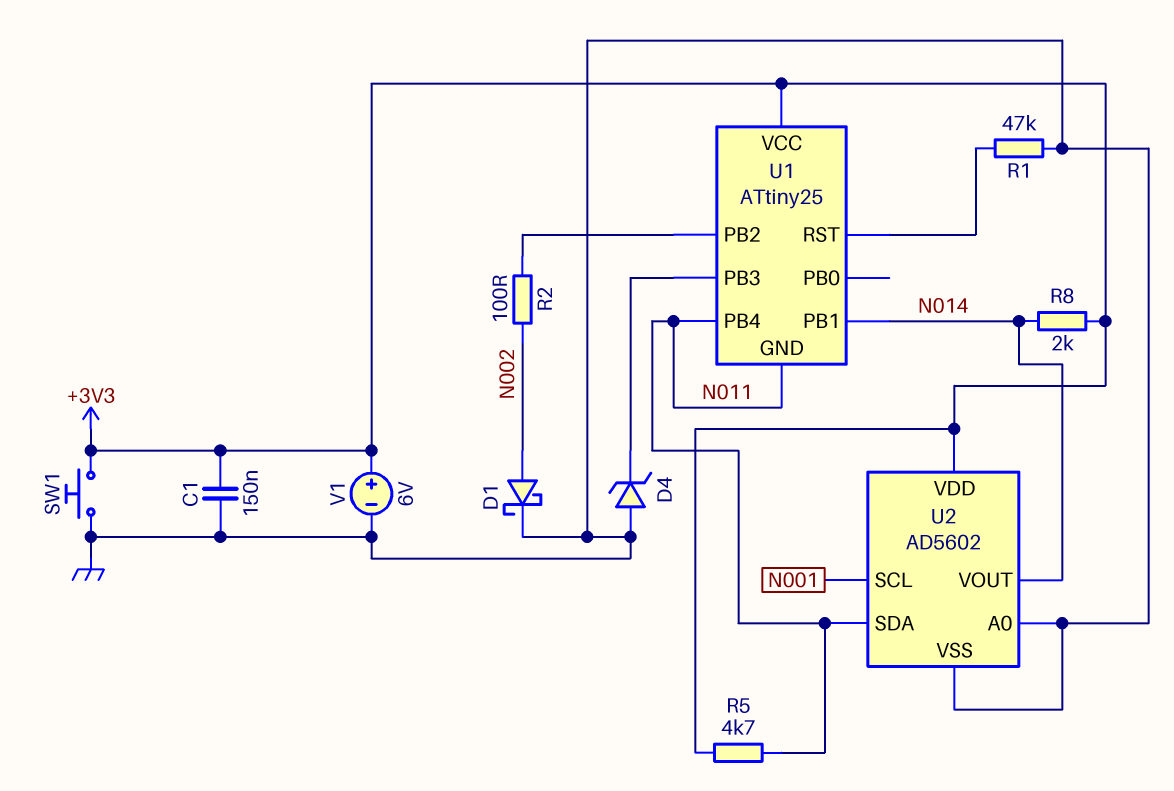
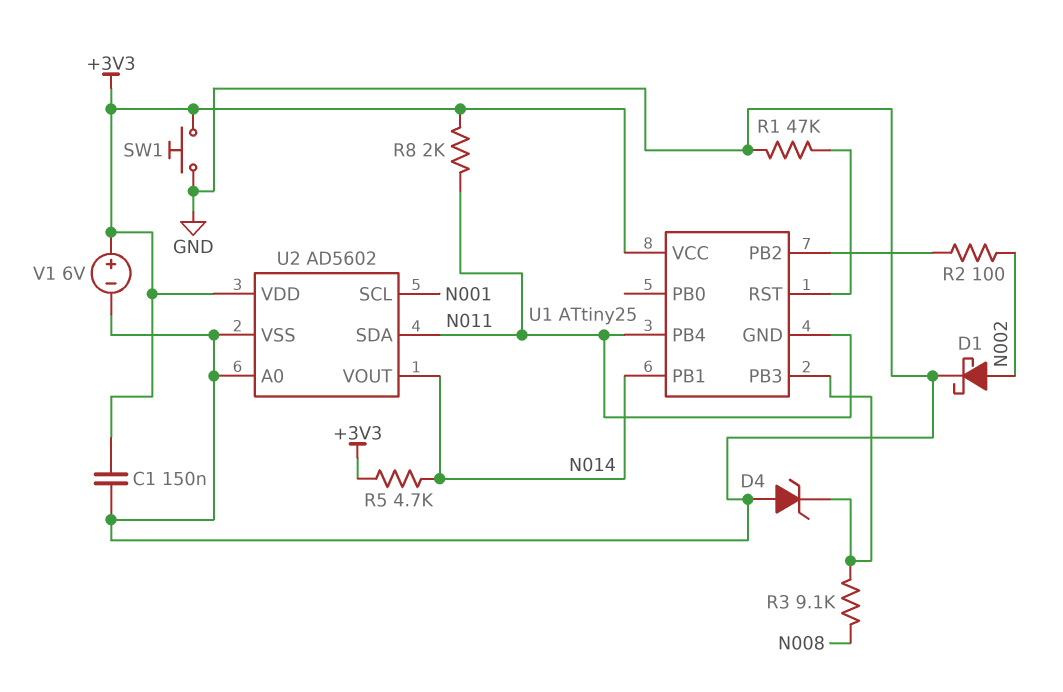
R3: none -> 9.1k (N008, U1/PB3)
R5: 4.7k (+3V3, N011) -> 4.7k (+3V3, N014)
R8: 2k (+3V3, N014) -> 2k (+3V3, N011)

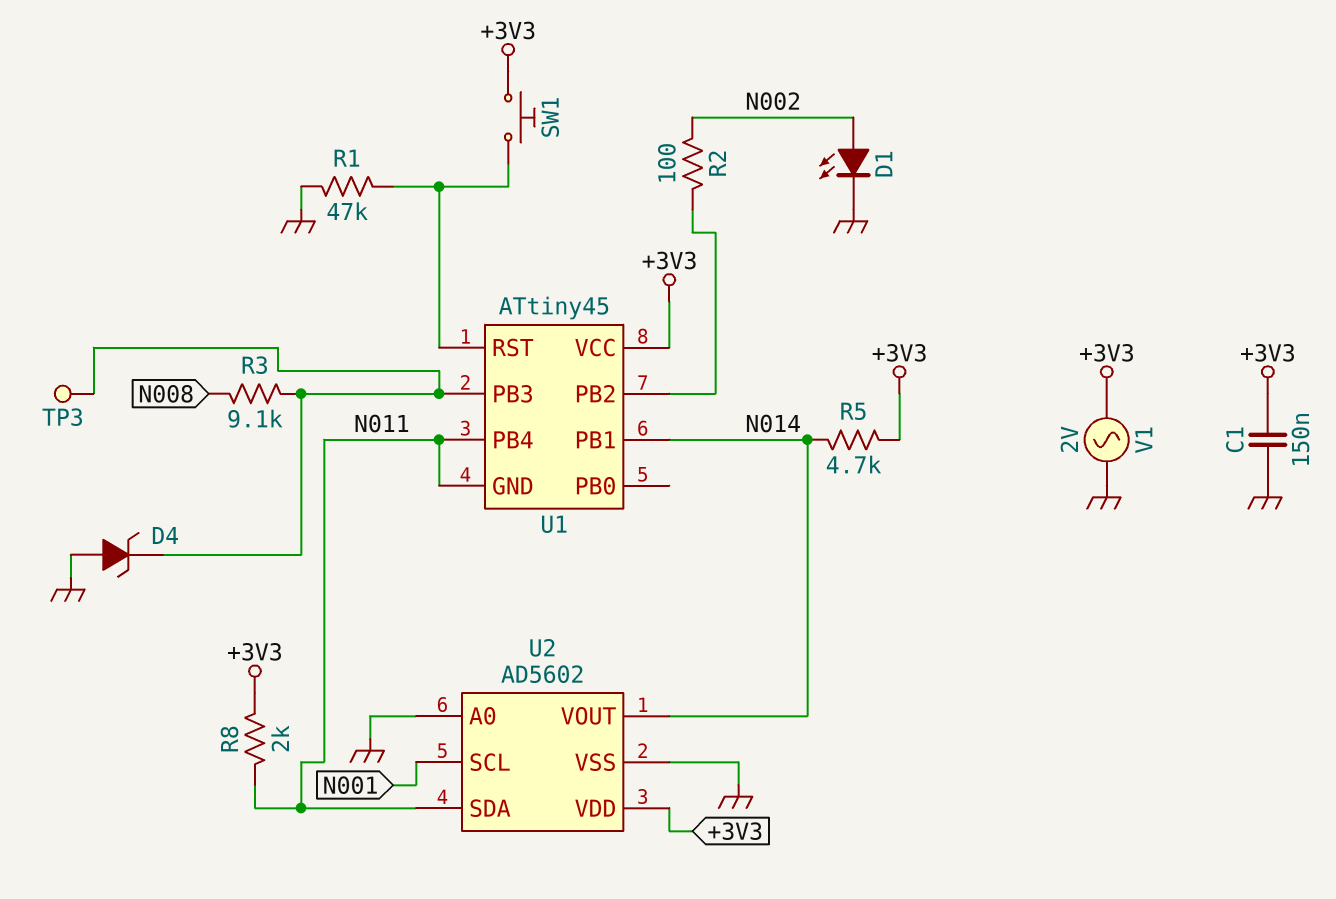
D1: schottky (A N002, K GND) -> LED (A N002, K GND)
SW1: button (+3V3, GND) -> button (+3V3, U1/RST)
TP3: none -> test point (U1/PB3)
U1: ATtiny25 -> ATtiny45
V1: 6V (plus +3V3, minus GND) -> AC 2V (+3V3, GND)

